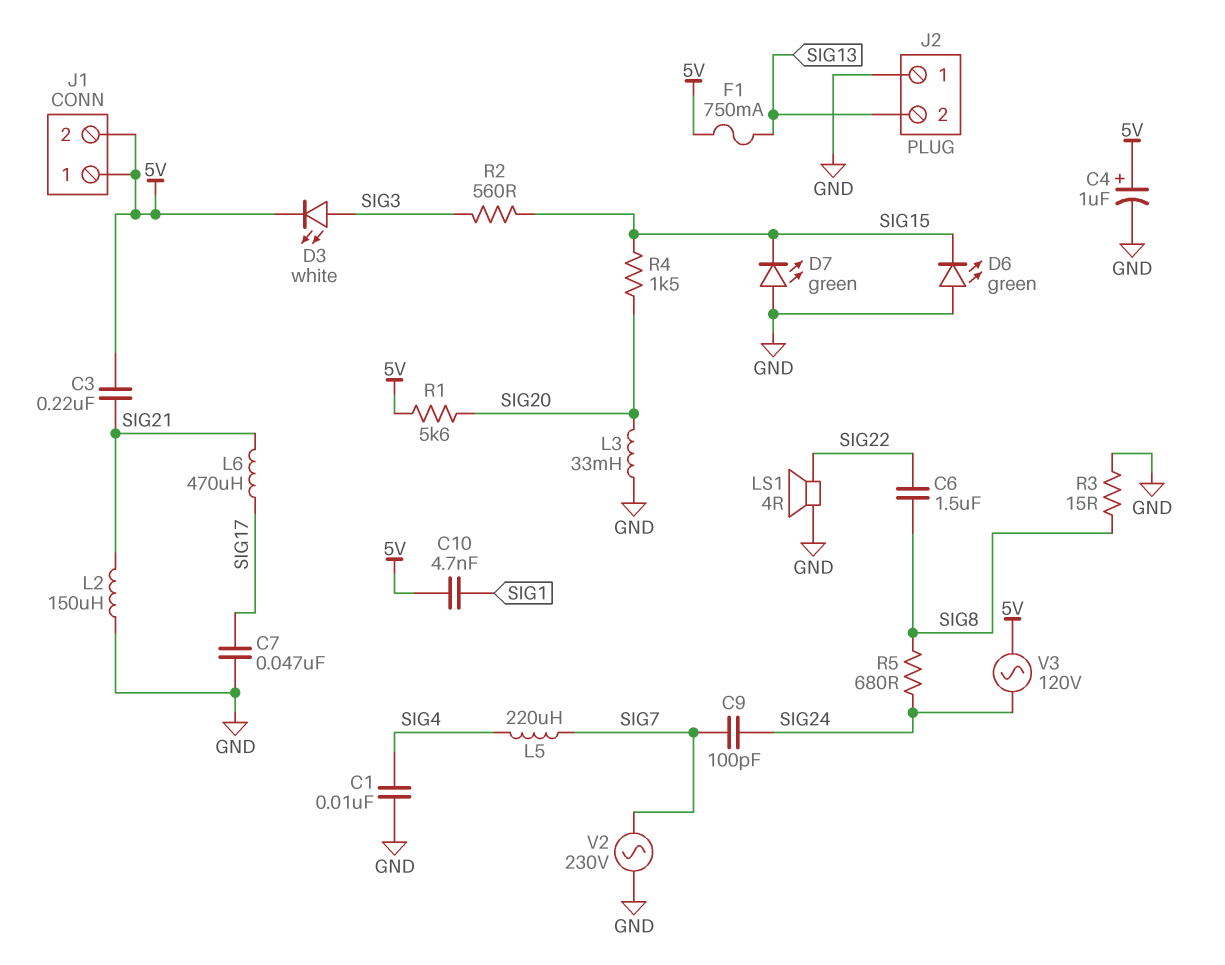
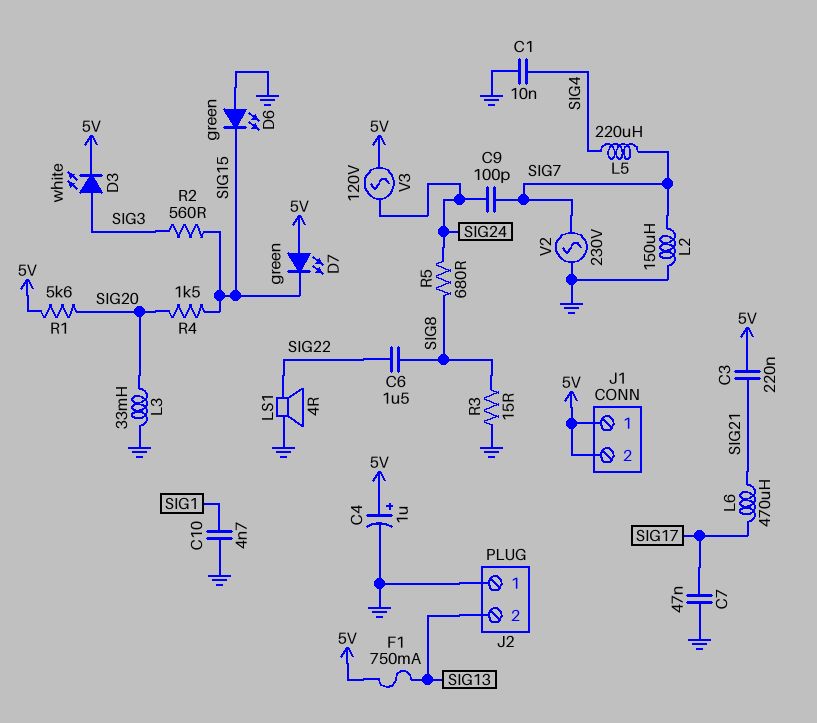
C10: 4.7nF (5V, SIG1) -> 4.7nF (GND, SIG1)
D7: LED green (A GND, K SIG15) -> LED green (A 5V, K SIG15)
L2: 150uH (GND, SIG21) -> 150uH (GND, SIG7)

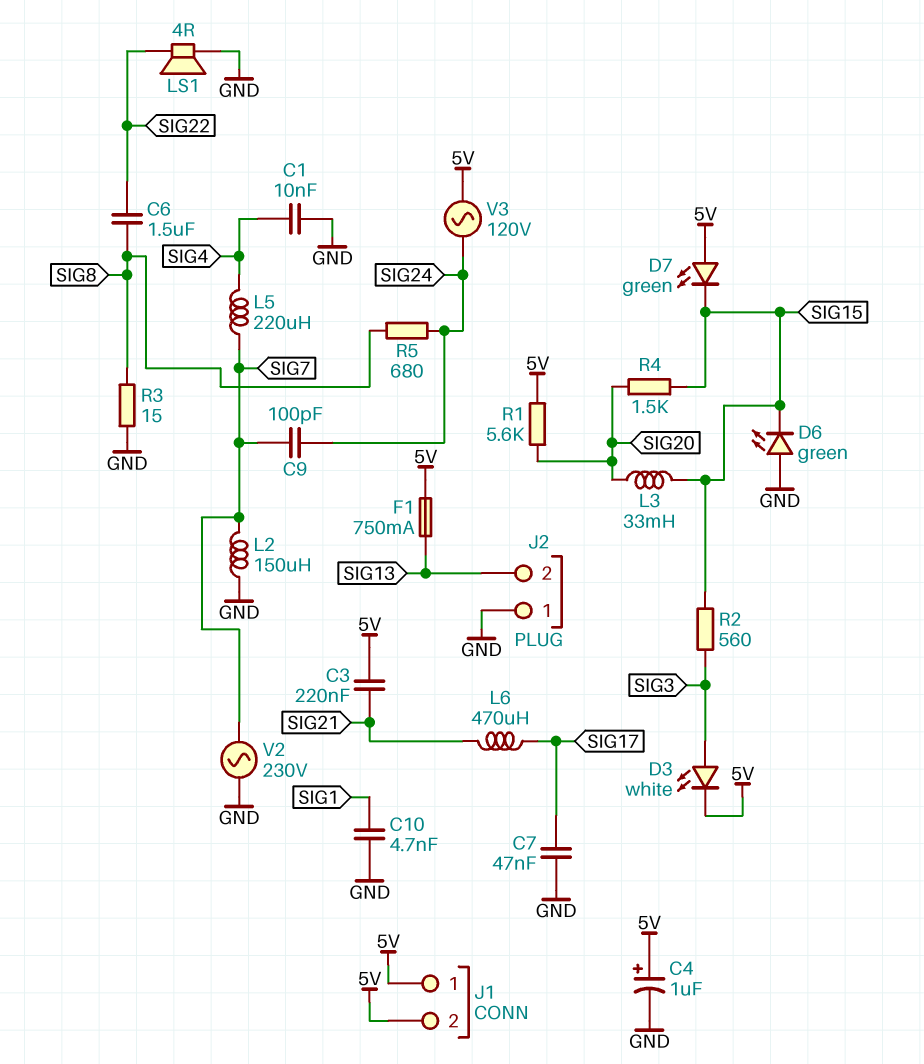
L3: 33mH (GND, SIG20) -> 33mH (SIG15, SIG20)

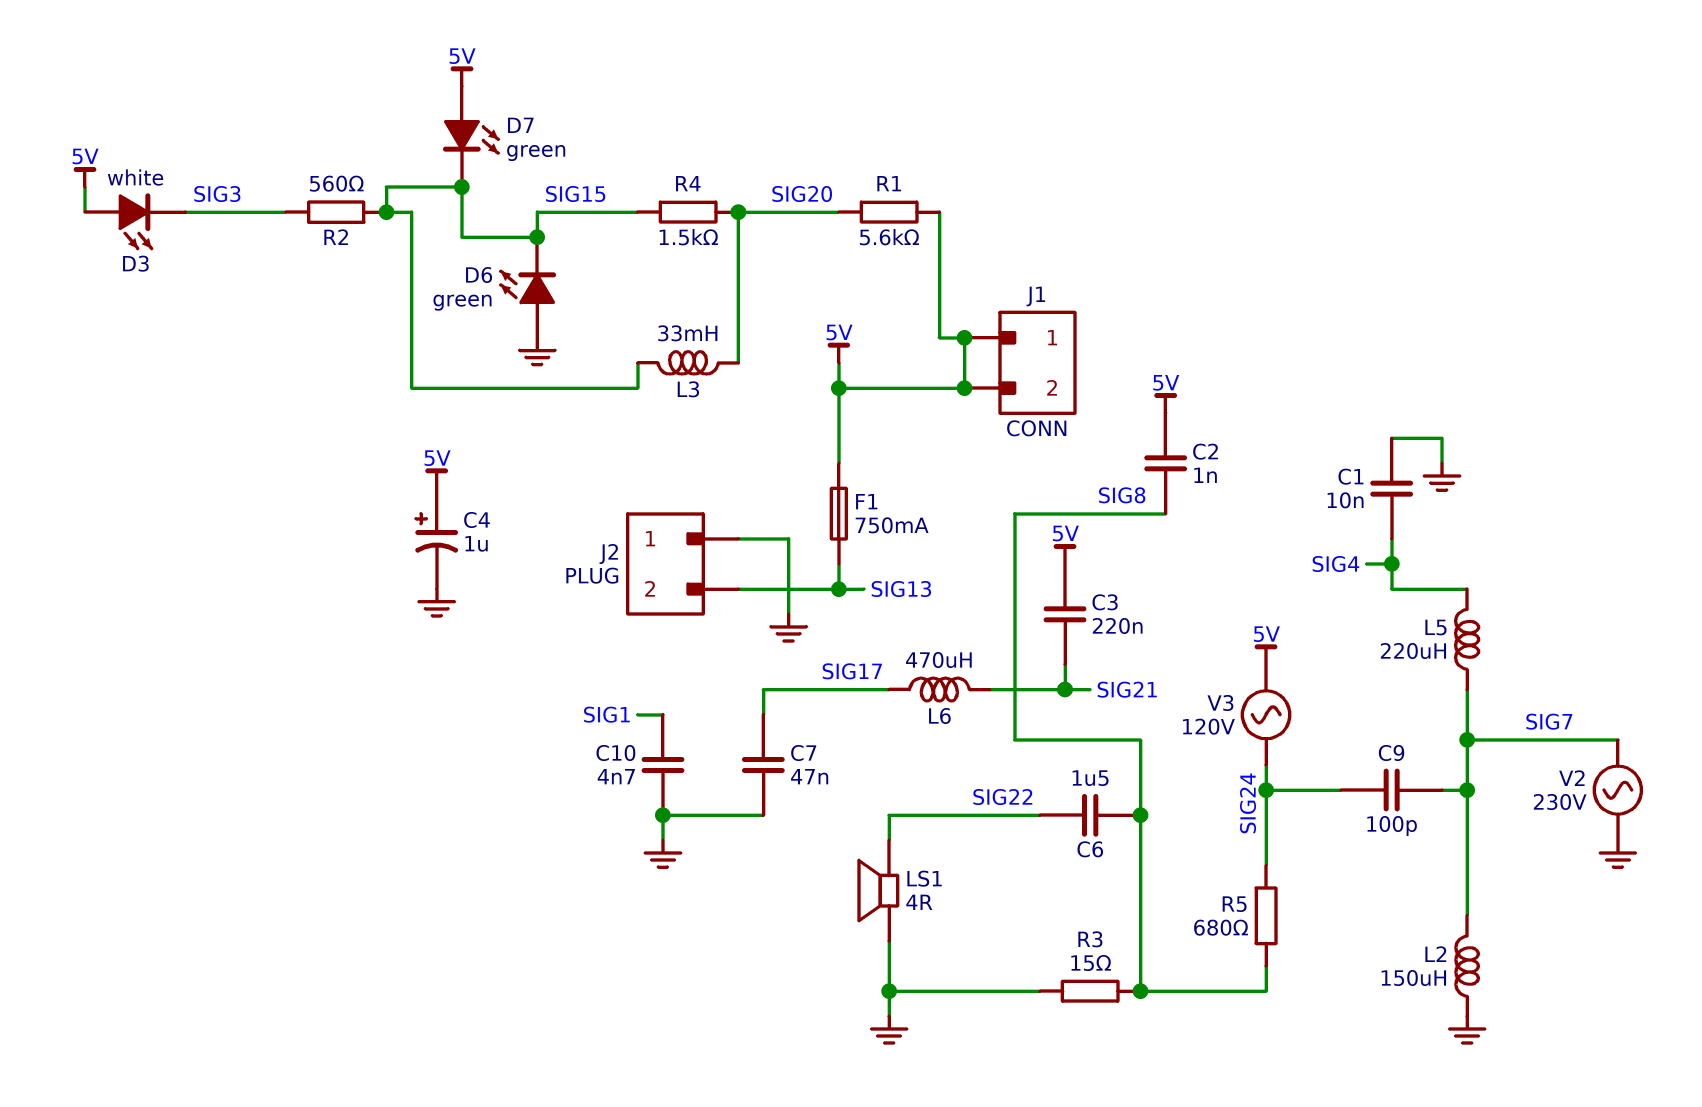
C2: none -> 1nF (5V, SIG8)
D3: LED white (A SIG3, K 5V) -> LED white (A 5V, K SIG3)

